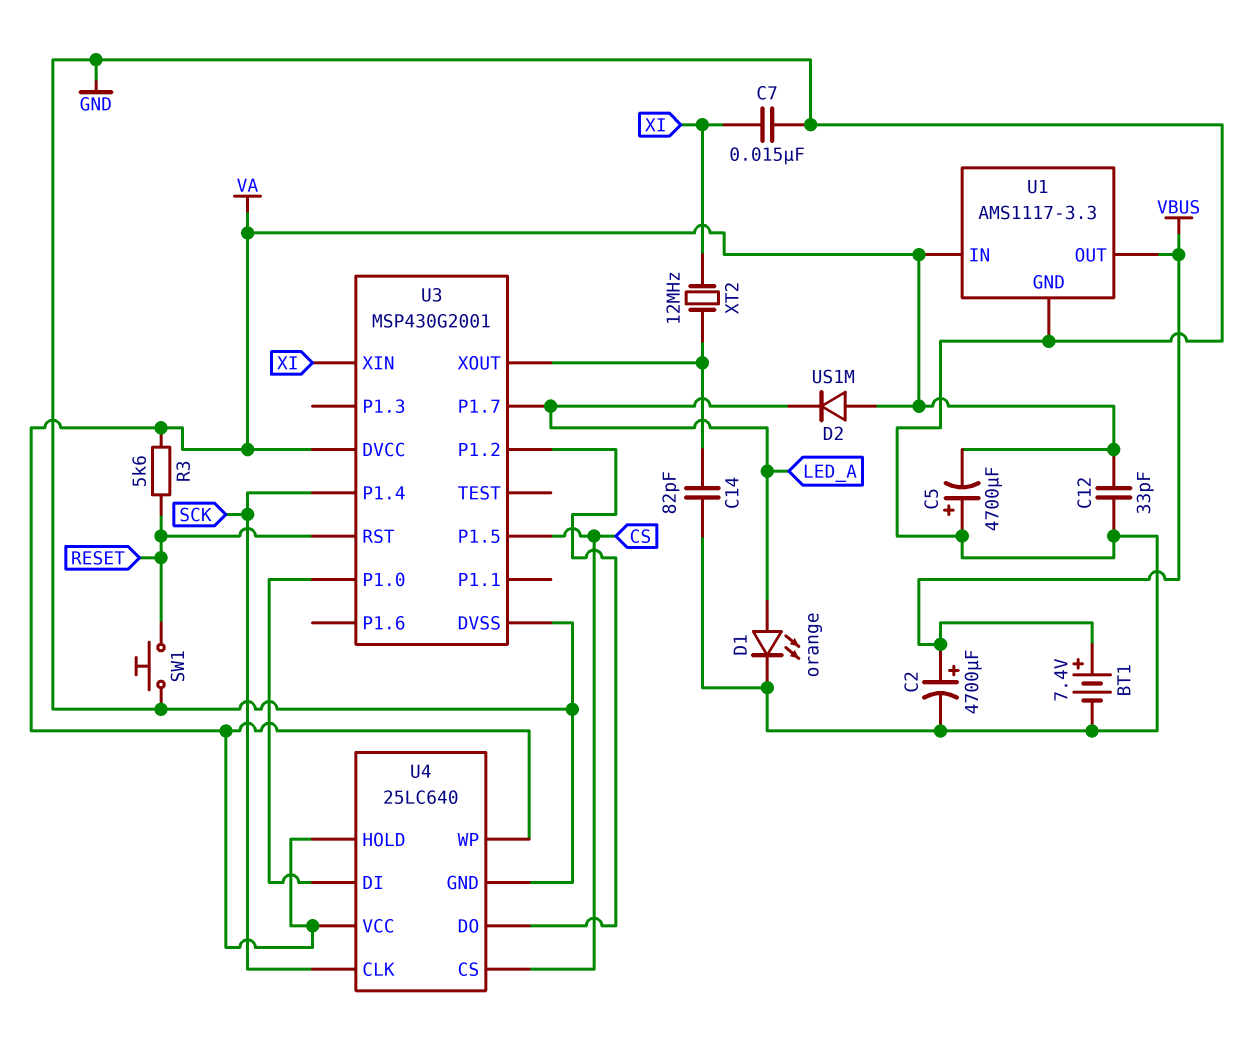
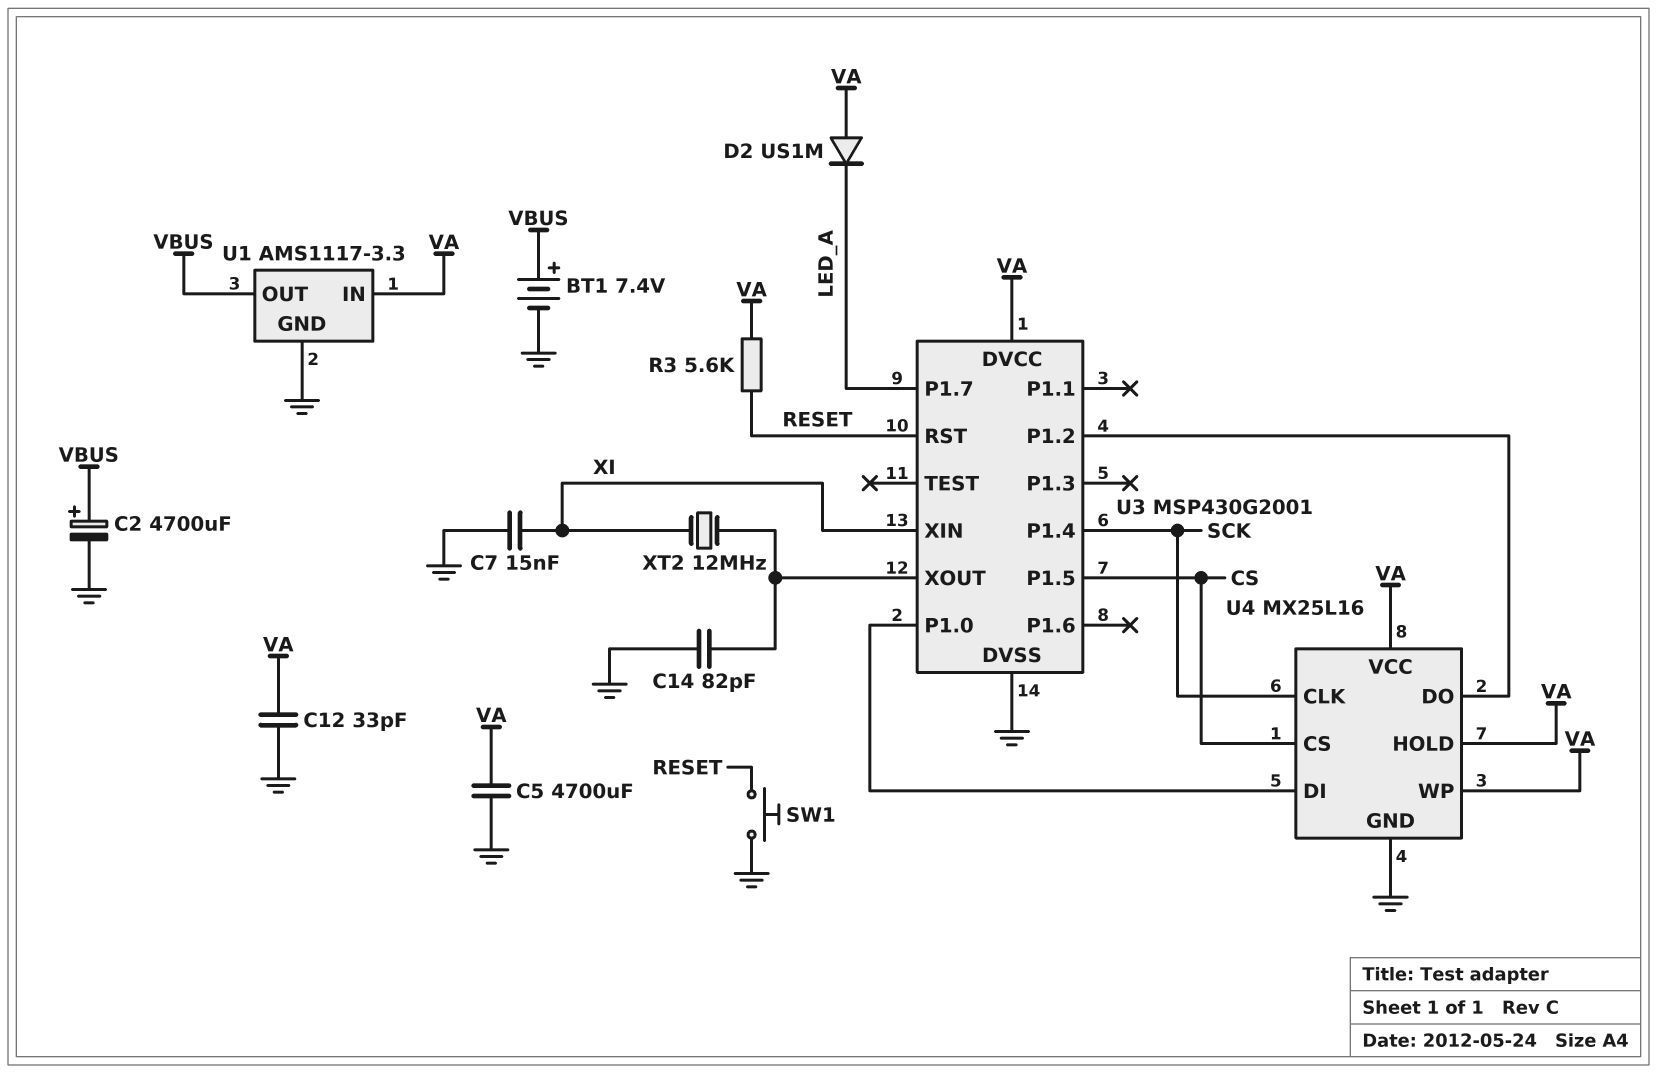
C5: 4700uF (plus GND, minus VA) -> 4700uF (GND, VA)
D1: LED orange (A LED_A, K GND) -> none
U4: 25LC640 -> MX25L16

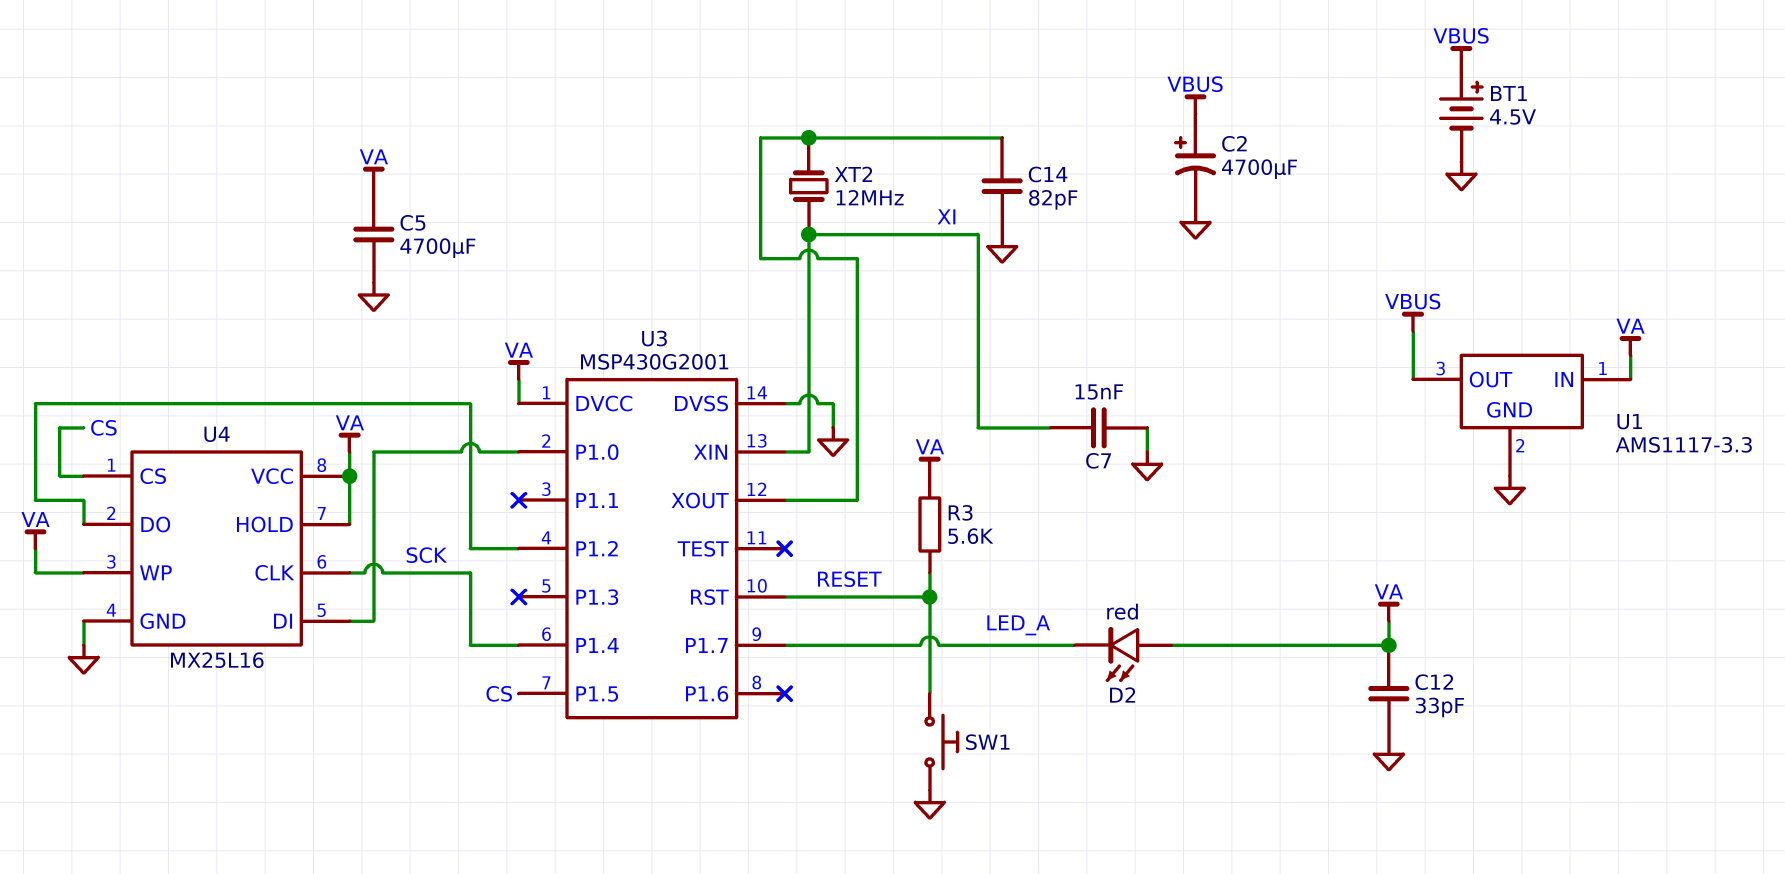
BT1: 7.4V (plus VBUS, minus GND) -> 4.5V (plus VBUS, minus GND)
D2: diode US1M (A VA, K LED_A) -> LED red (A VA, K LED_A)

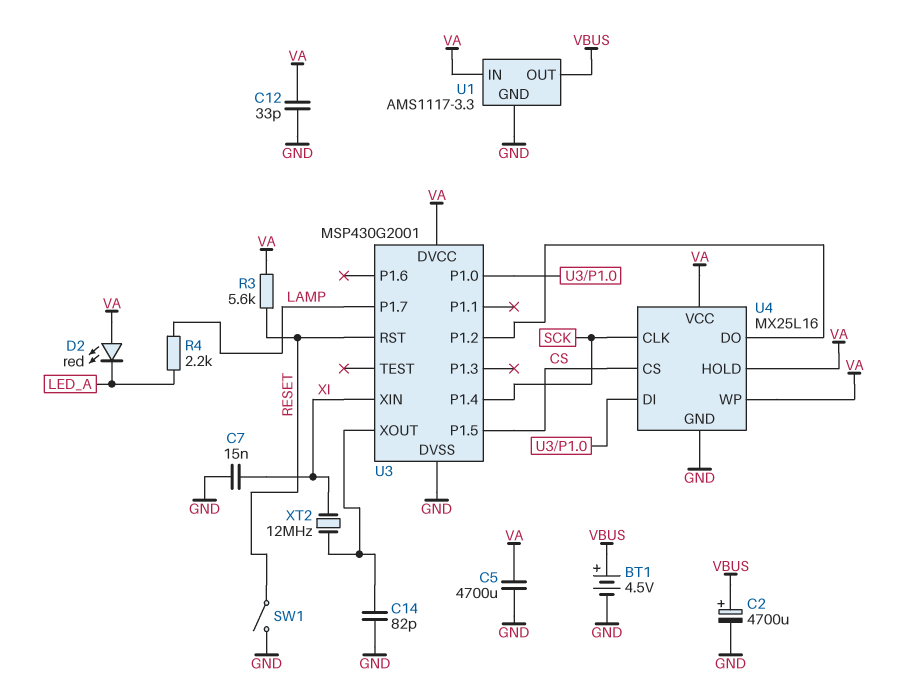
R4: none -> 2.2k (LAMP, LED_A)
SW1: button (GND, RESET) -> switch (GND, RESET)
U3 pin P1.7: LED_A -> LAMP

